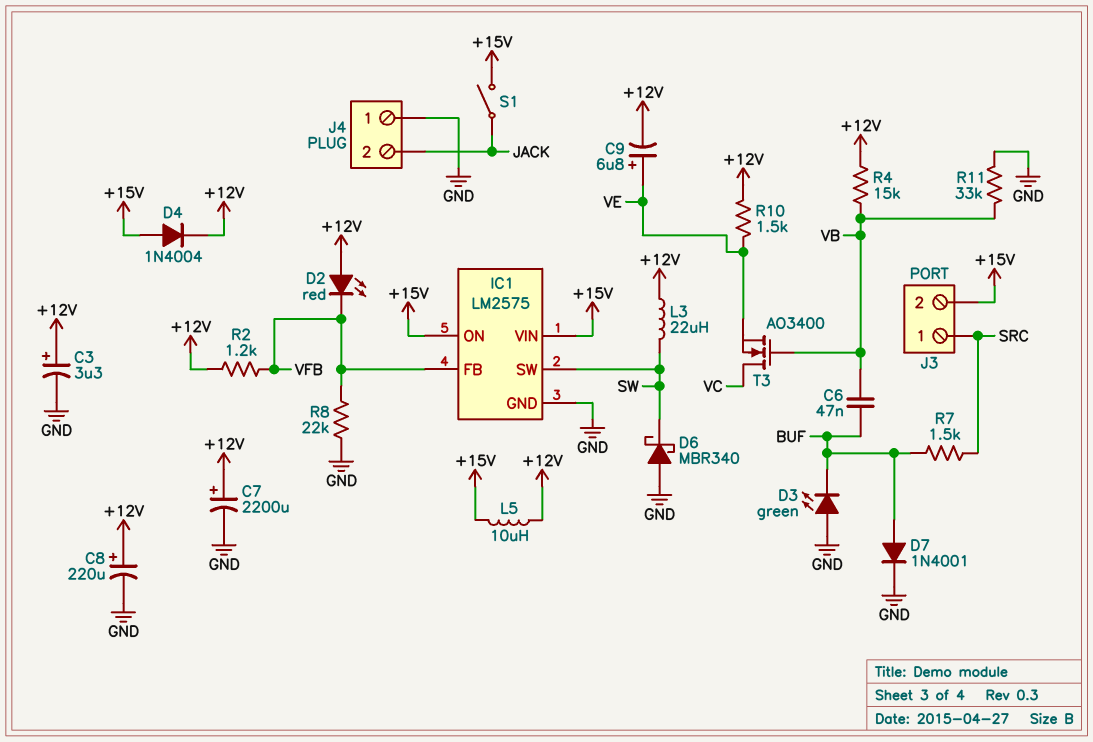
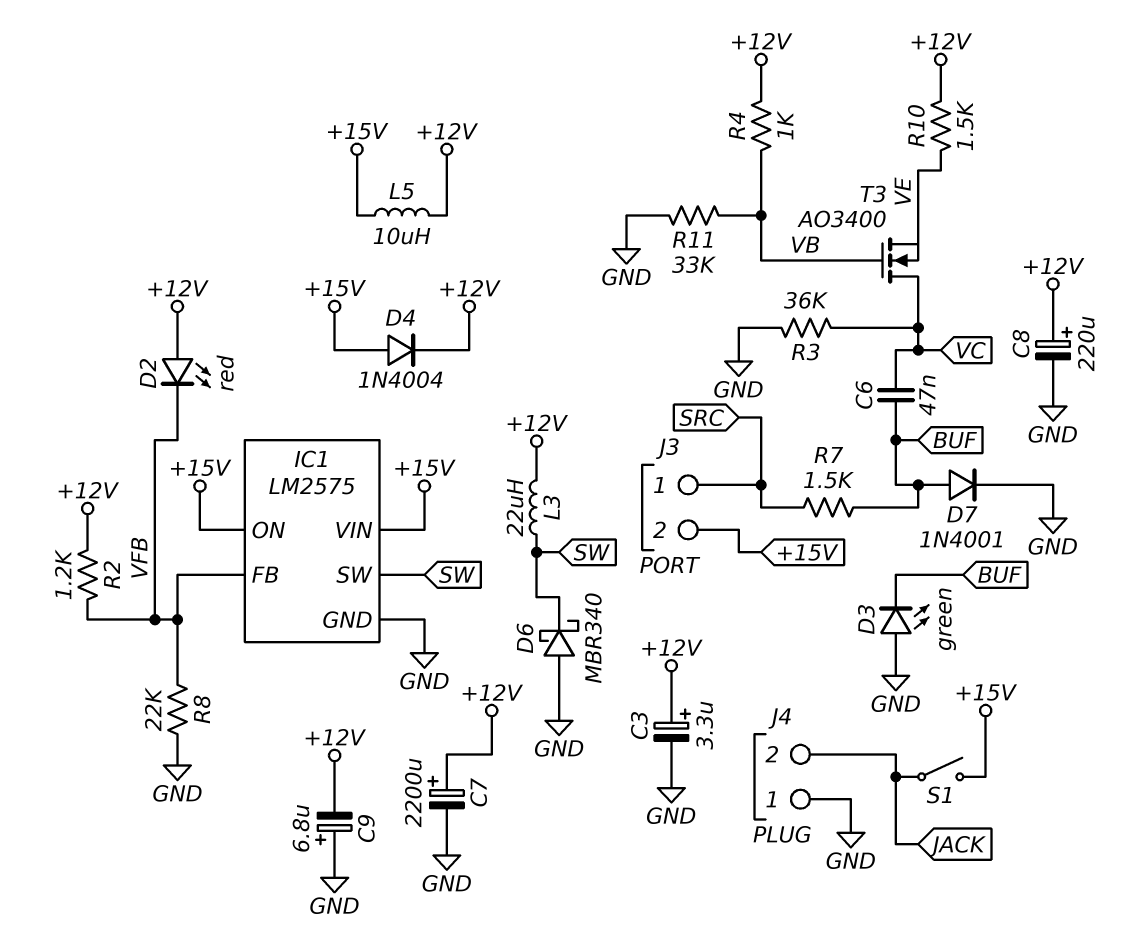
C6: 47nF (BUF, VB) -> 47nF (BUF, VC)
C9: 6.8uF (plus VE, minus +12V) -> 6.8uF (plus GND, minus +12V)
R3: none -> 36k (GND, VC)
R4: 15k (+12V, VB) -> 1k (+12V, VB)

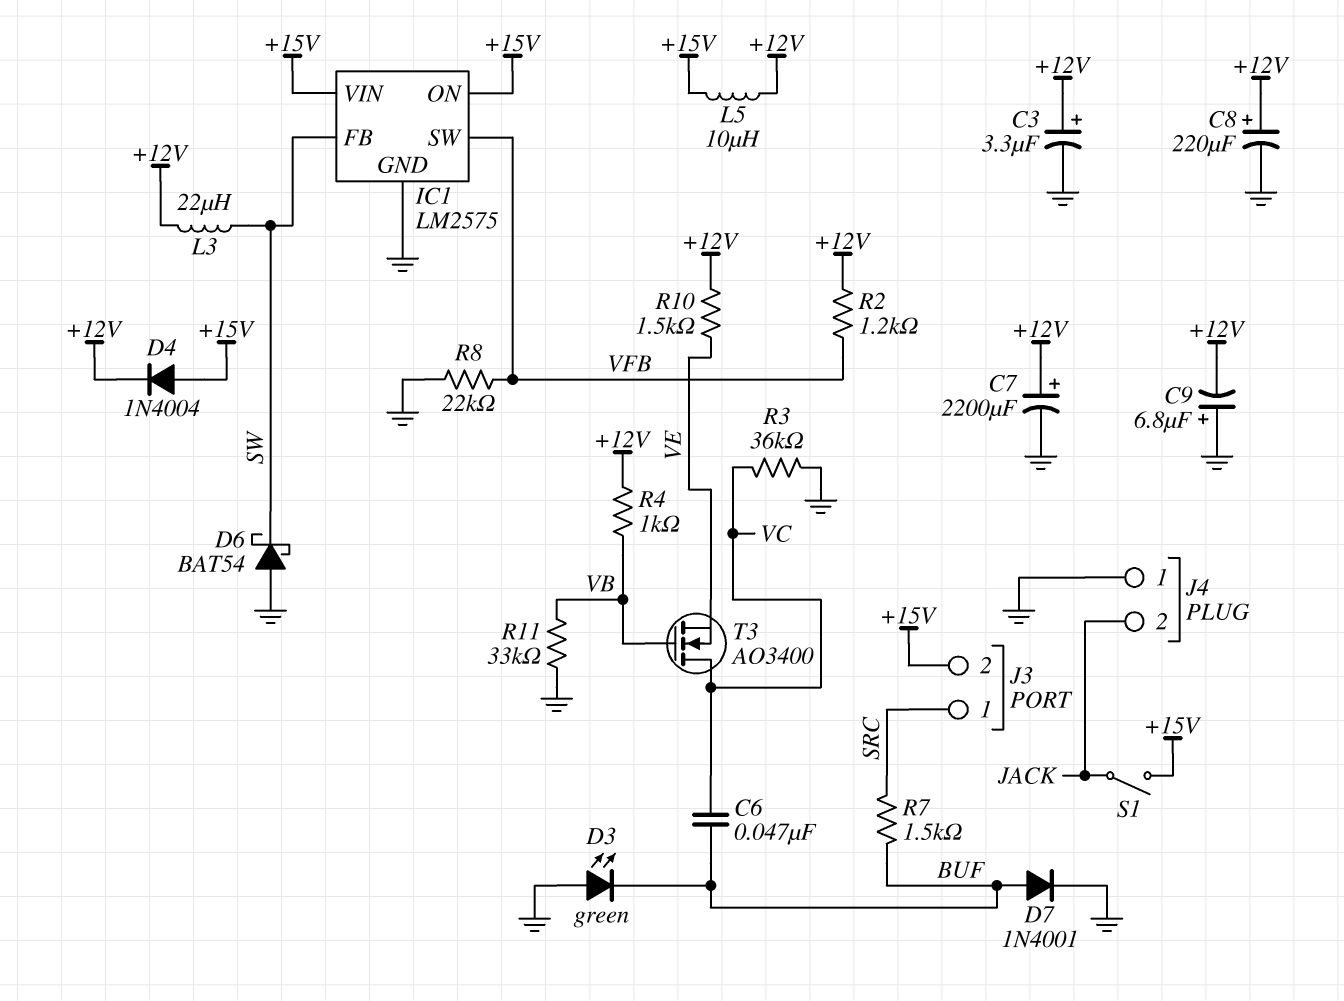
D2: LED red (A +12V, K VFB) -> none
D6: schottky MBR340 (A GND, K SW) -> schottky BAT54 (A GND, K SW)
IC1 pin FB: VFB -> SW
IC1 pin SW: SW -> VFB

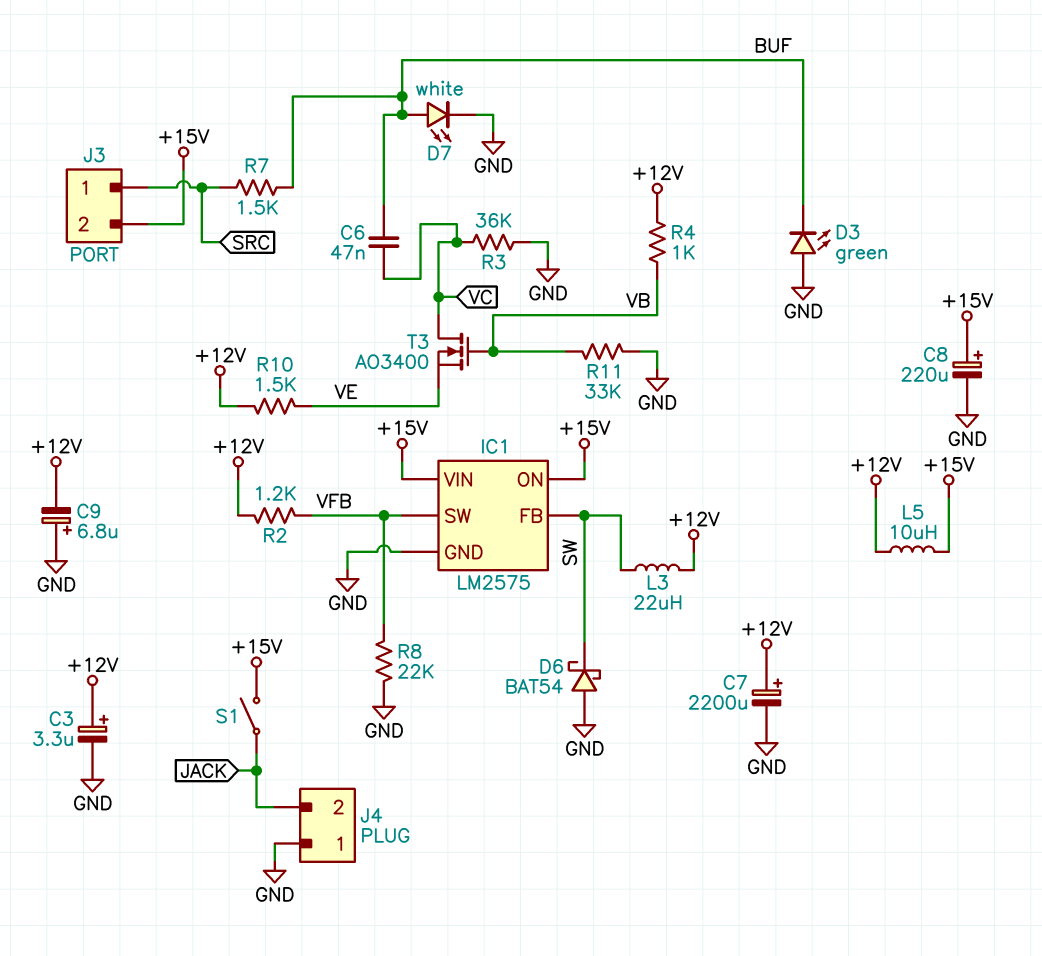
C8: 220uF (plus +12V, minus GND) -> 220uF (plus +15V, minus GND)
D4: diode 1N4004 (A +15V, K +12V) -> none
D7: diode 1N4001 (A BUF, K GND) -> LED white (A BUF, K GND)

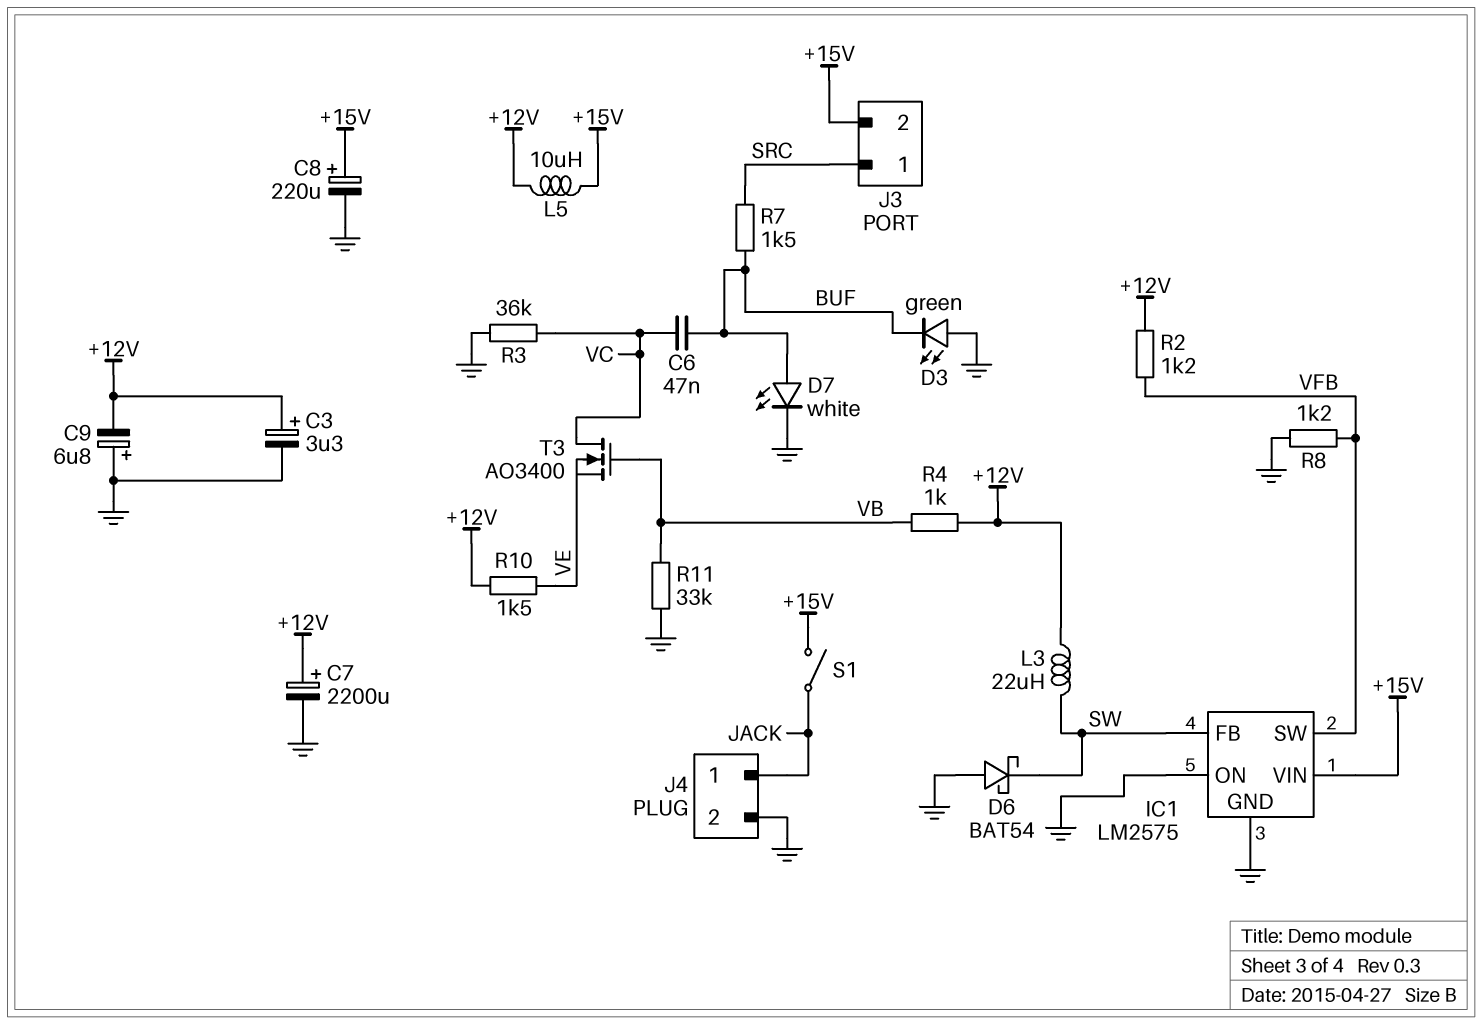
IC1 pin ON: +15V -> GND
J4 pin 1: GND -> JACK
J4 pin 2: JACK -> GND
R8: 22k (GND, VFB) -> 1.2k (GND, VFB)

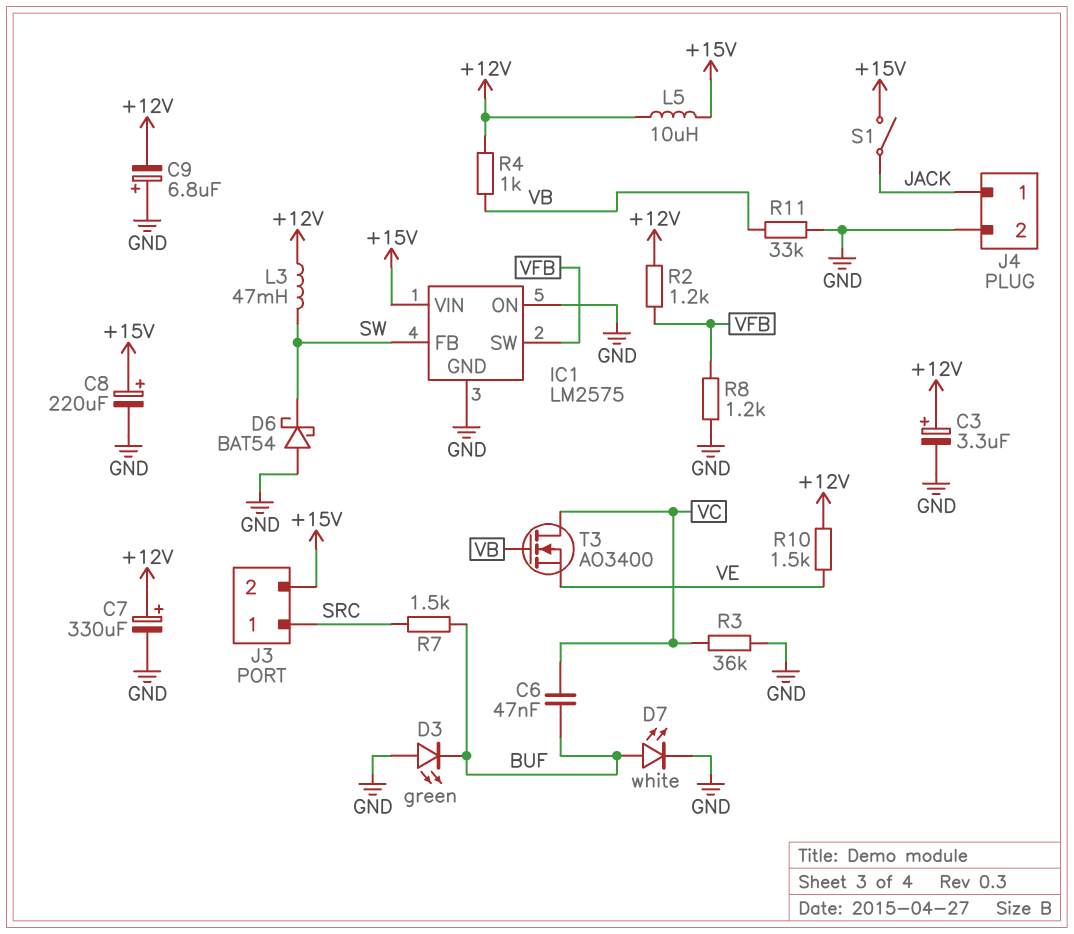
C7: 2200uF (plus +12V, minus GND) -> 330uF (plus +12V, minus GND)
L3: 22uH (+12V, SW) -> 47mH (+12V, SW)

